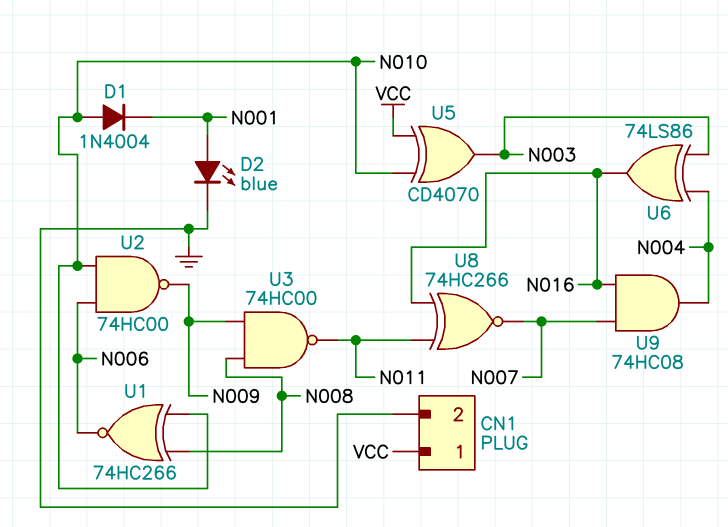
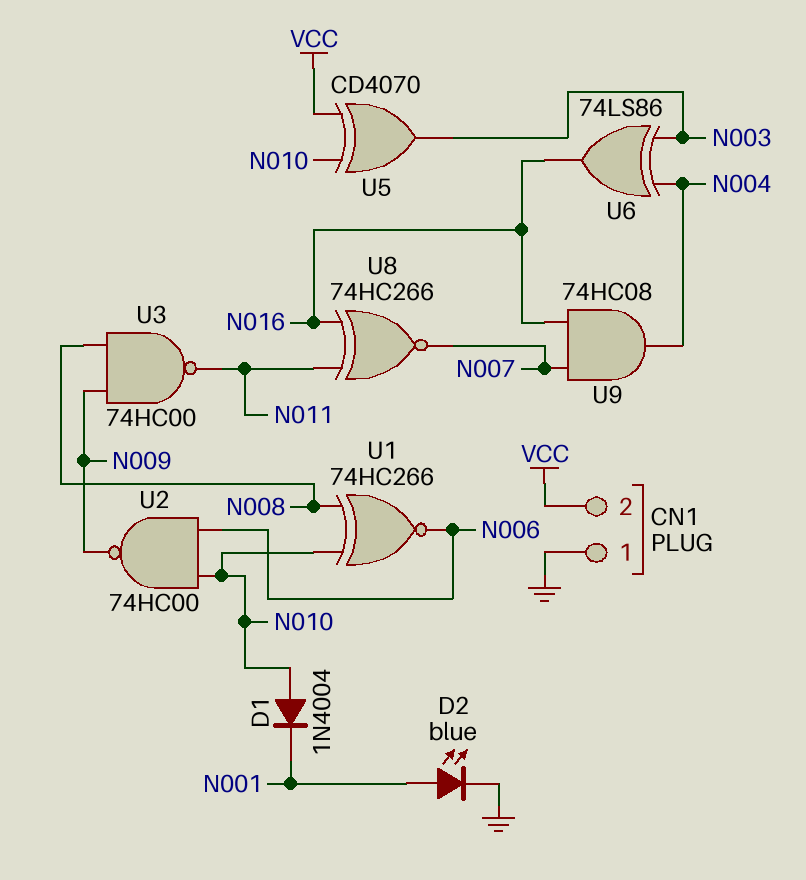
CN1 pin 1: VCC -> GND
CN1 pin 2: GND -> VCC

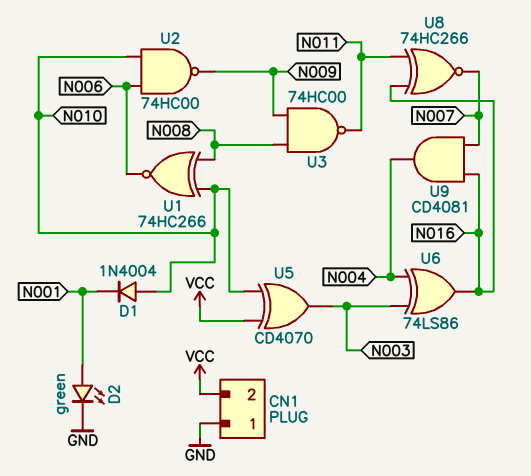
D2: LED blue (A N001, K GND) -> LED green (A N001, K GND)
U9: AND 74HC08 (in N007, in N016, out N004) -> AND CD4081 (in N007, in N016, out N004)

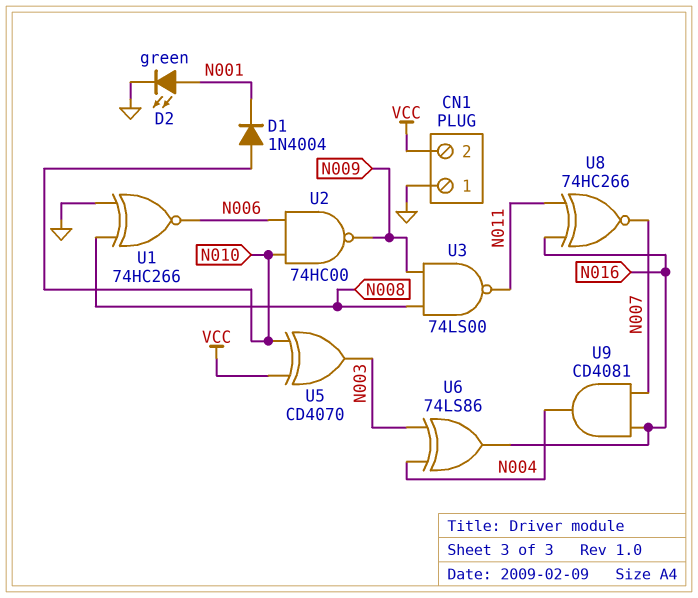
U1: XNOR 74HC266 (in N008, in N010, out N006) -> XNOR 74HC266 (in GND, in N008, out N006)
U3: NAND 74HC00 (in N008, in N009, out N011) -> NAND 74LS00 (in N008, in N009, out N011)

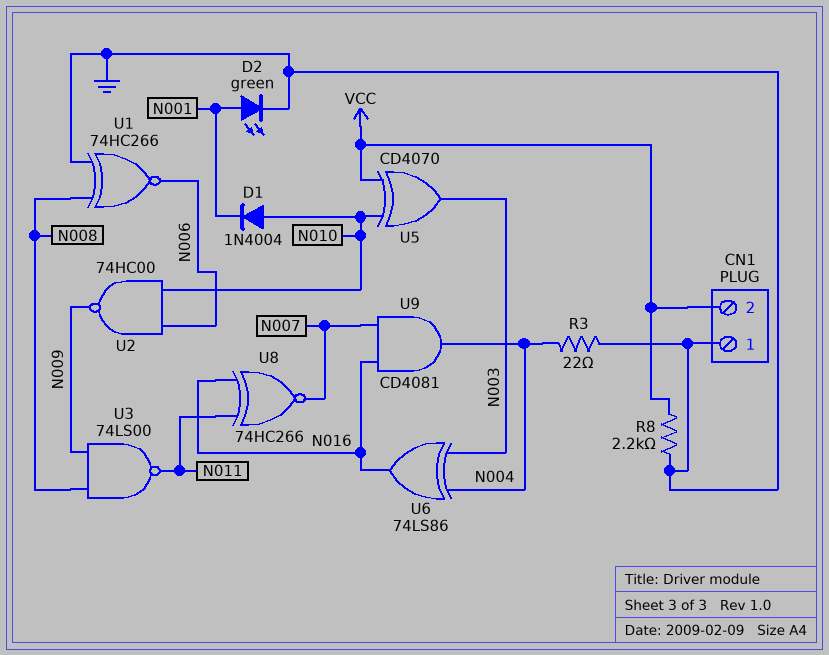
R3: none -> 22 (GND, N004)
R8: none -> 2.2k (GND, VCC)

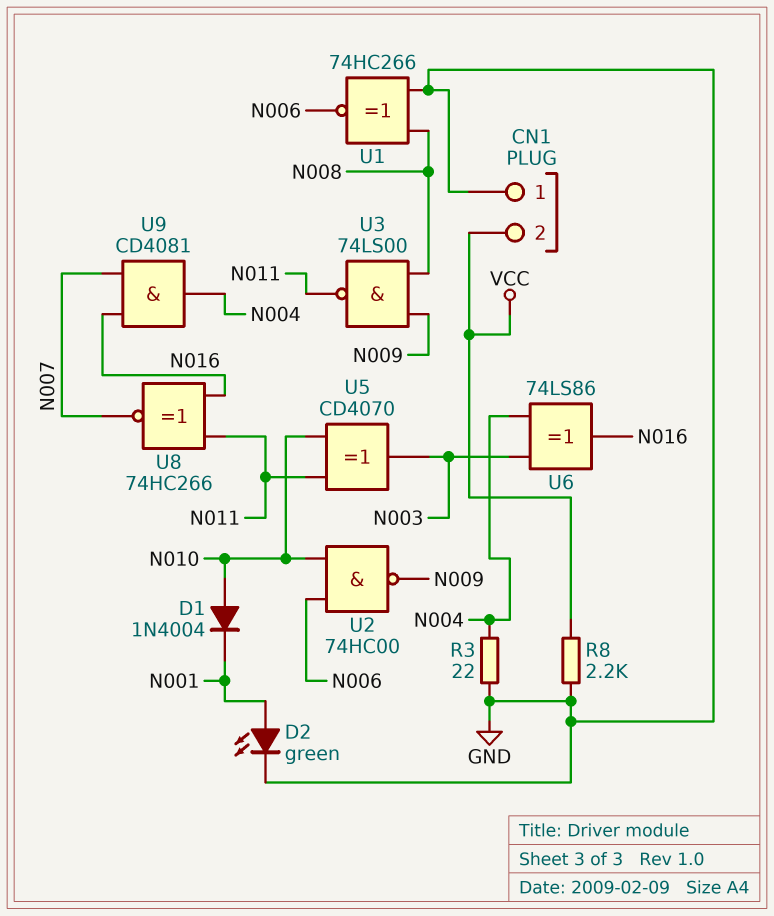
U5: XOR CD4070 (in N010, in VCC, out N003) -> XOR CD4070 (in N010, in N011, out N003)

